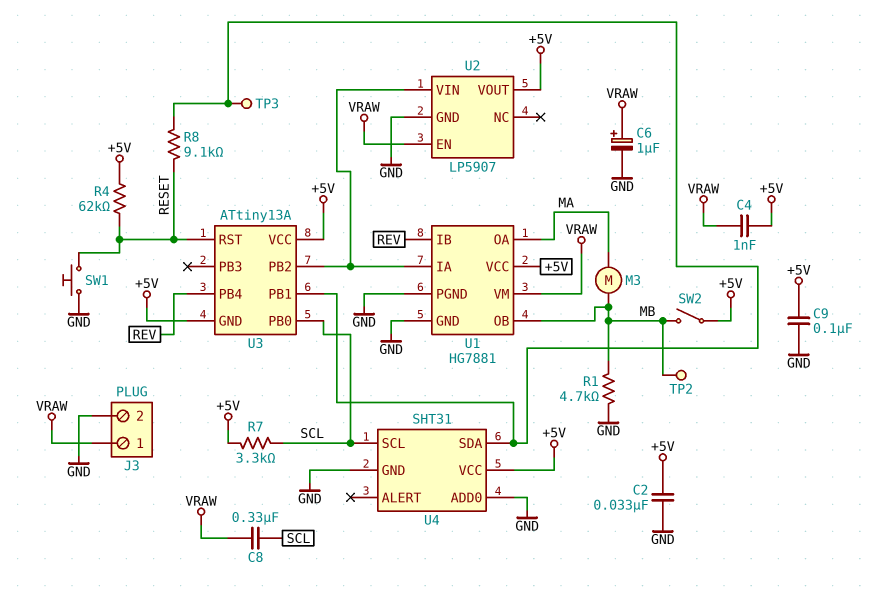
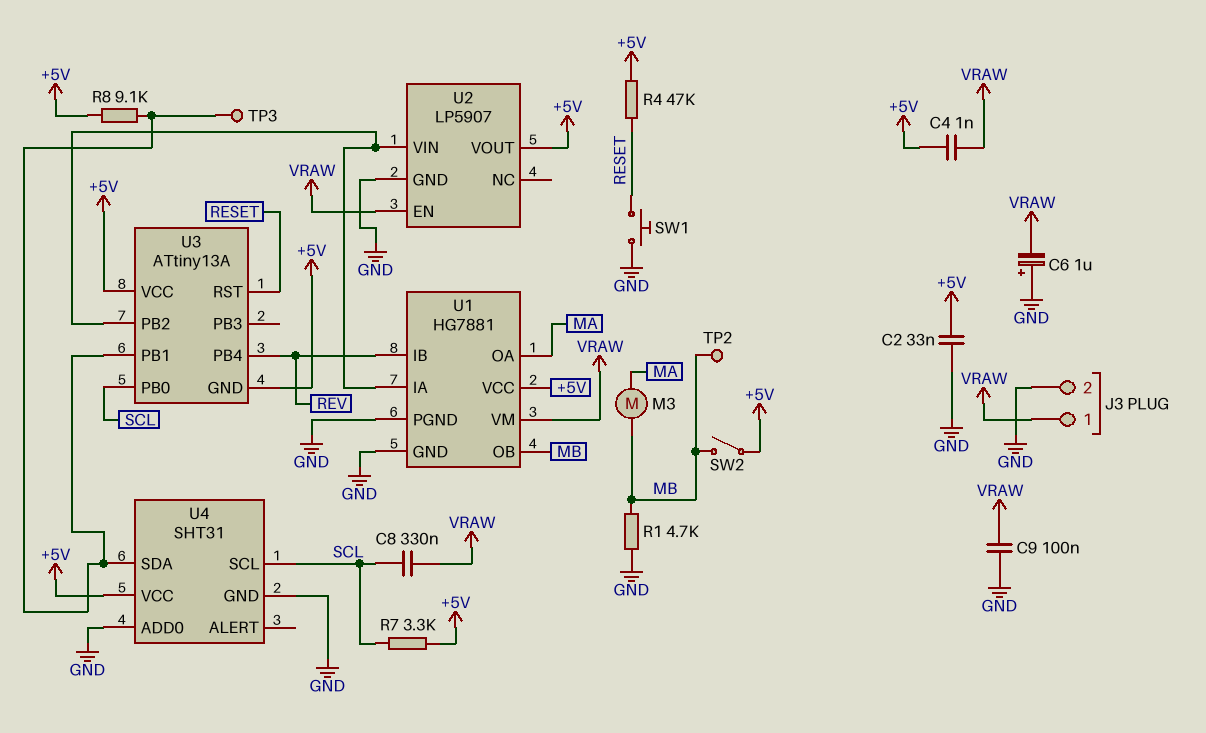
C6: 1uF (plus VRAW, minus GND) -> 1uF (plus GND, minus VRAW)
C9: 100nF (+5V, GND) -> 100nF (GND, VRAW)
R4: 62k (+5V, RESET) -> 47k (+5V, RESET)
R8: 9.1k (RESET, U3/PB1) -> 9.1k (+5V, U3/PB1)

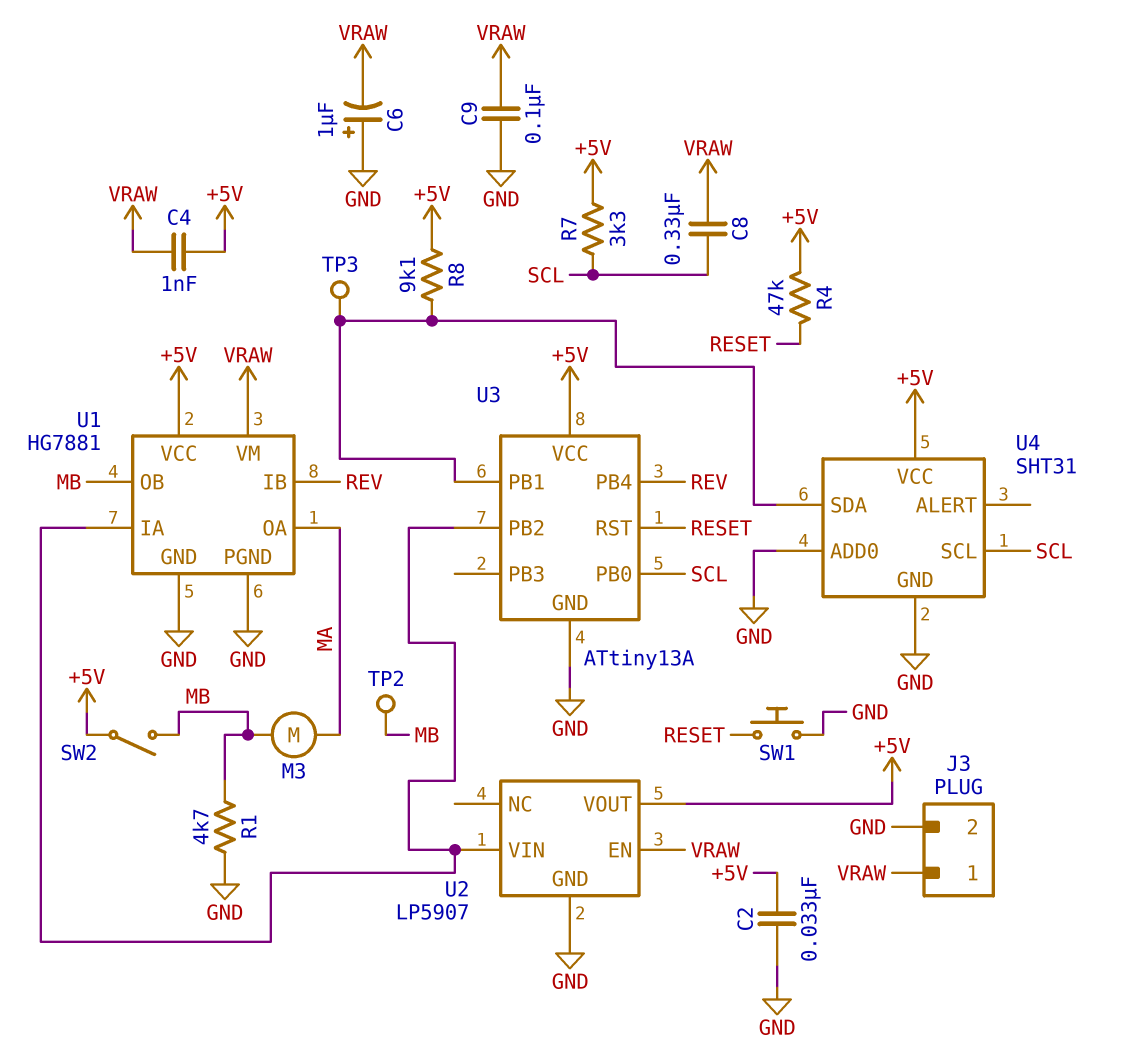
U3 pin GND: +5V -> GND

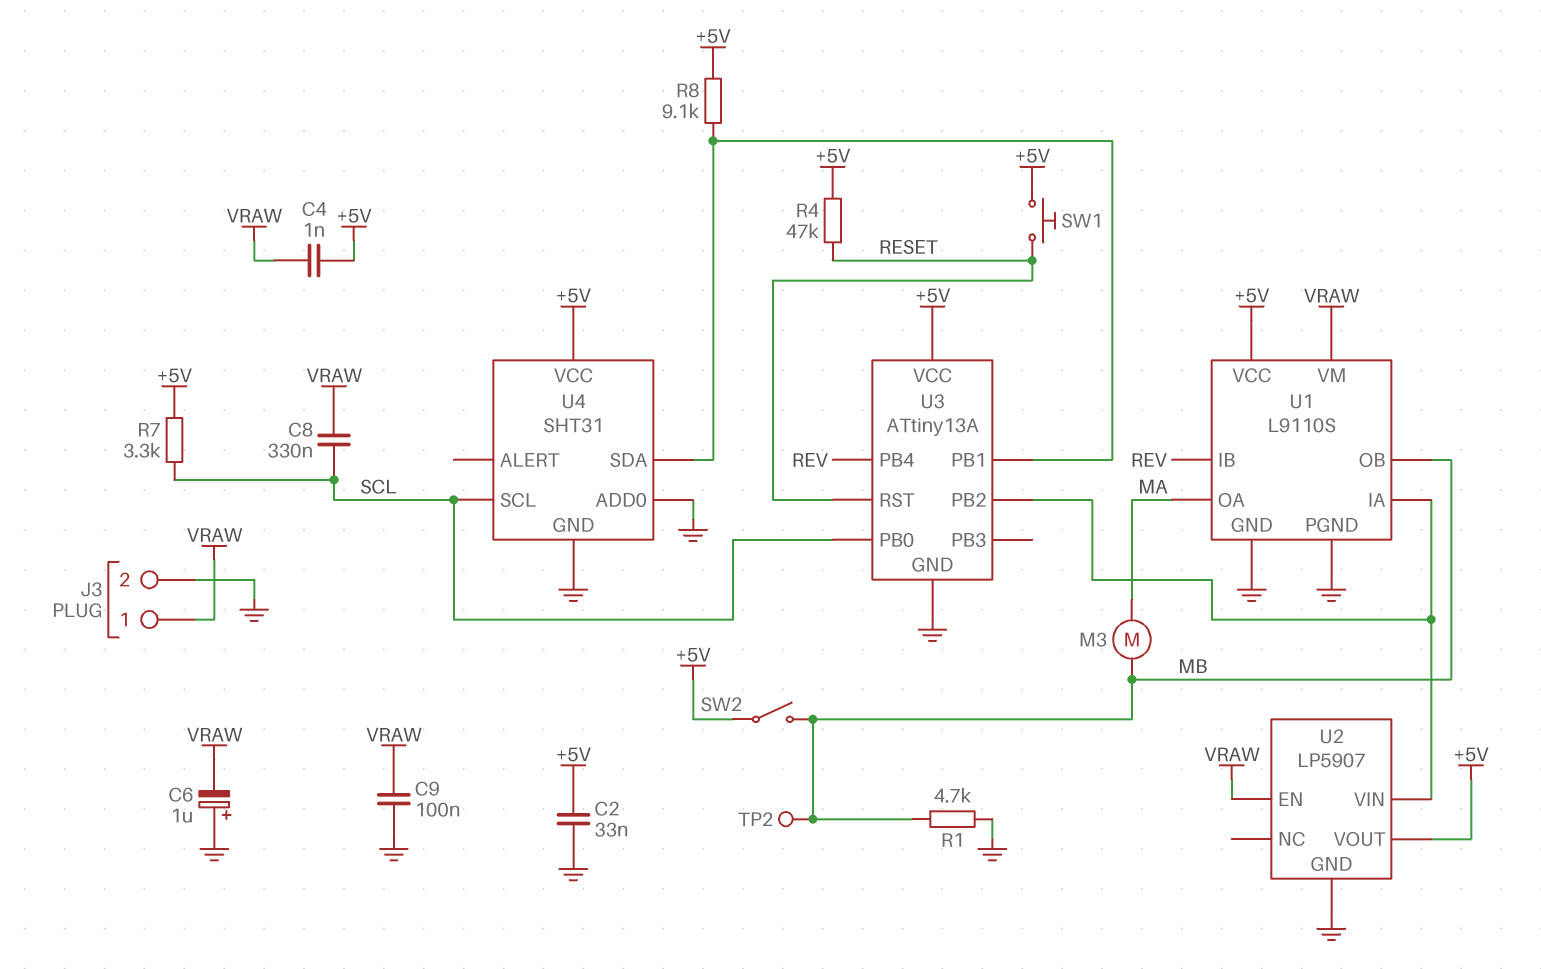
SW1: button (GND, RESET) -> button (+5V, RESET)
TP3: test point (U3/PB1) -> none
U1: HG7881 -> L9110S

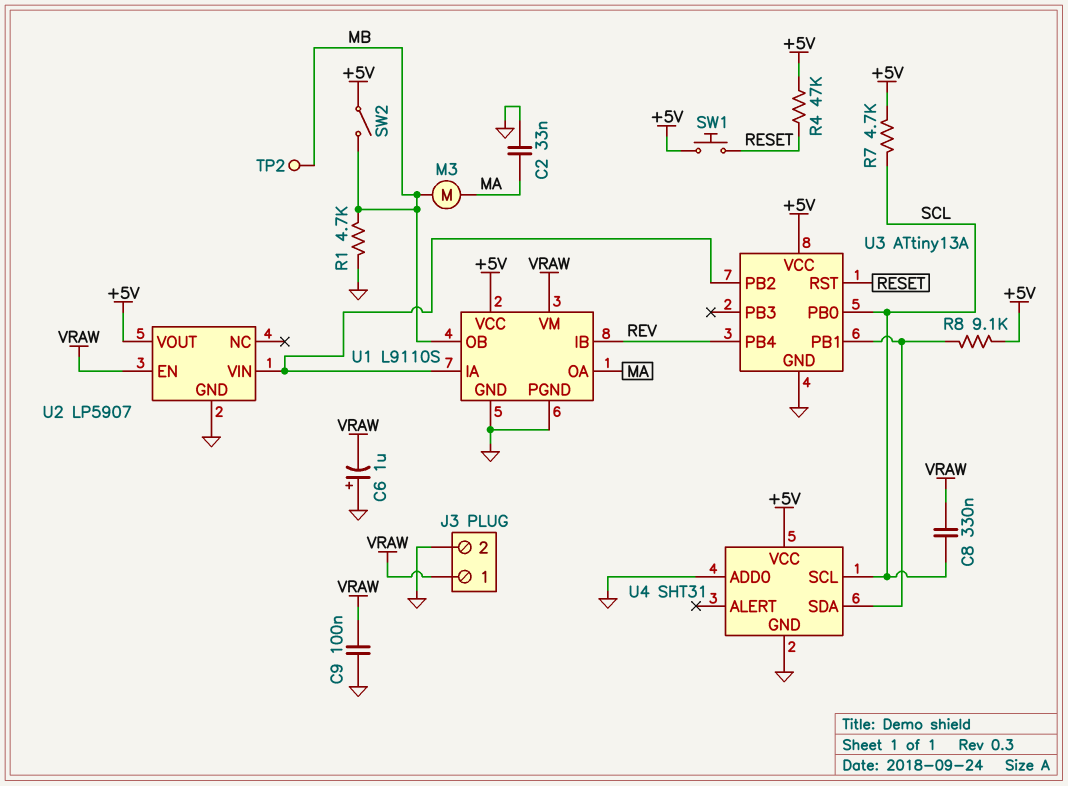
C2: 33nF (+5V, GND) -> 33nF (GND, MA)
C4: 1nF (+5V, VRAW) -> none
R7: 3.3k (+5V, SCL) -> 4.7k (+5V, SCL)

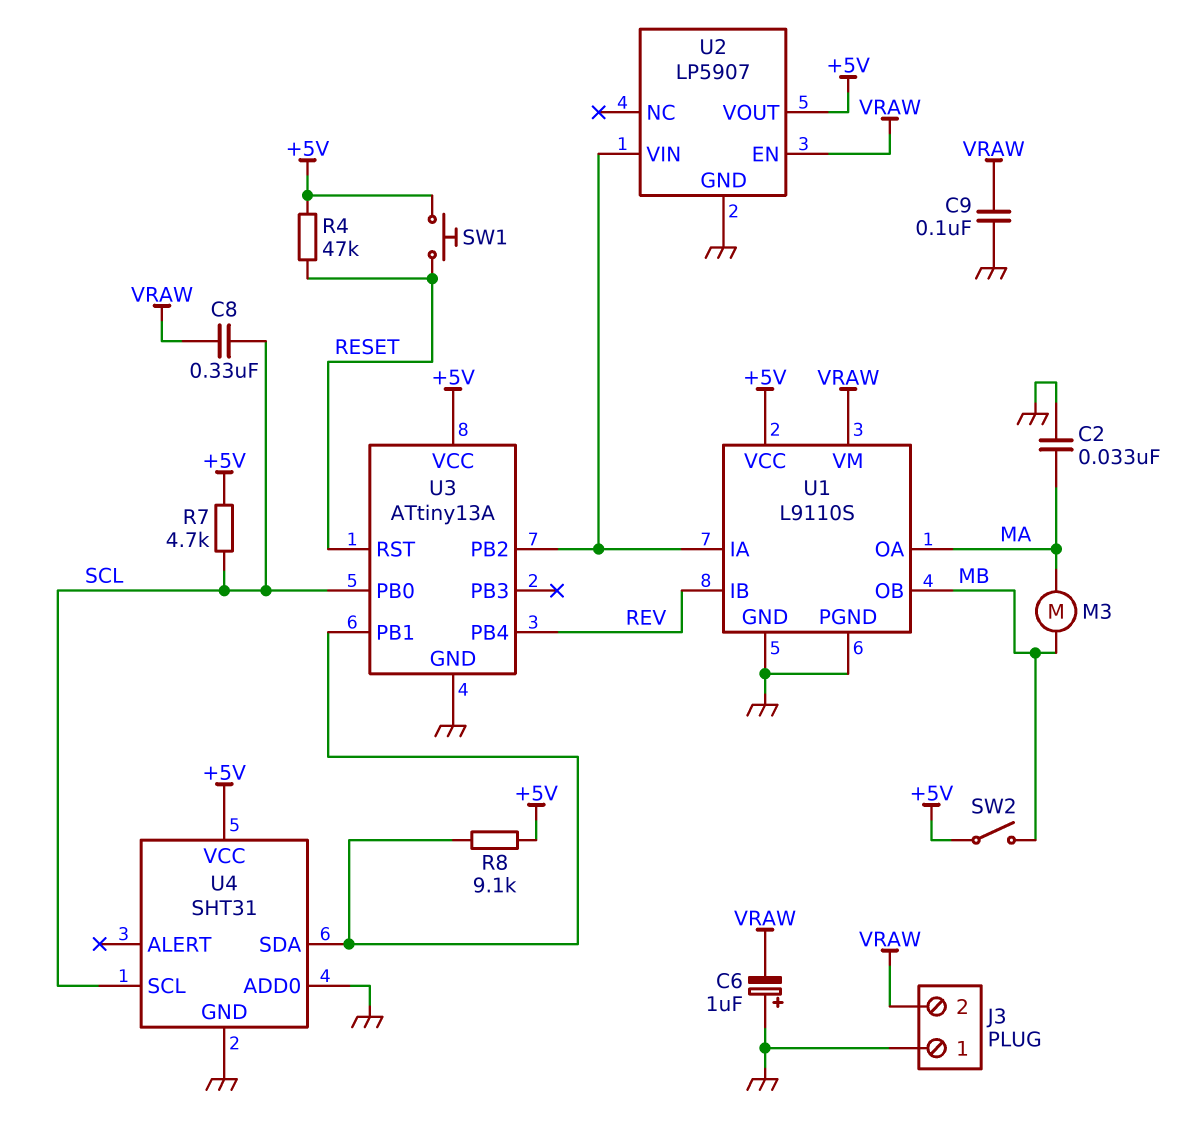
J3 pin 1: VRAW -> GND
J3 pin 2: GND -> VRAW
R1: 4.7k (GND, MB) -> none
TP2: test point (MB) -> none

